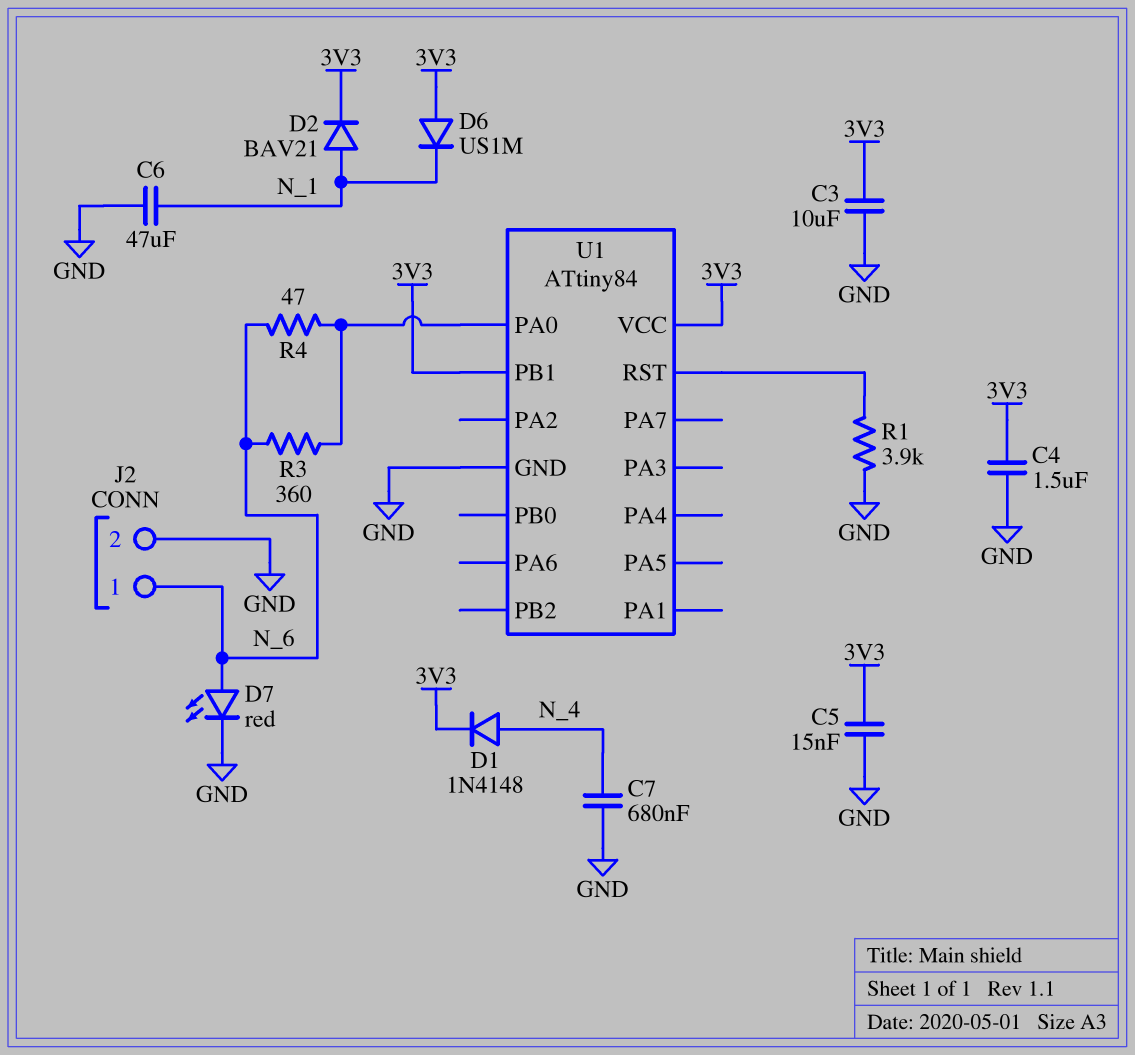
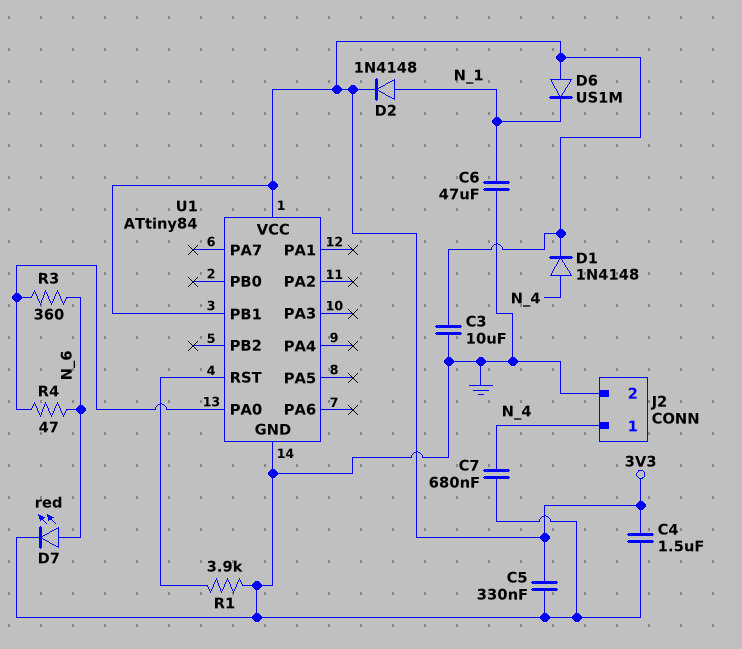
C5: 15nF (3V3, GND) -> 330nF (3V3, GND)
D2: diode BAV21 (A N_1, K 3V3) -> diode 1N4148 (A N_1, K 3V3)
J2 pin 1: N_6 -> N_4

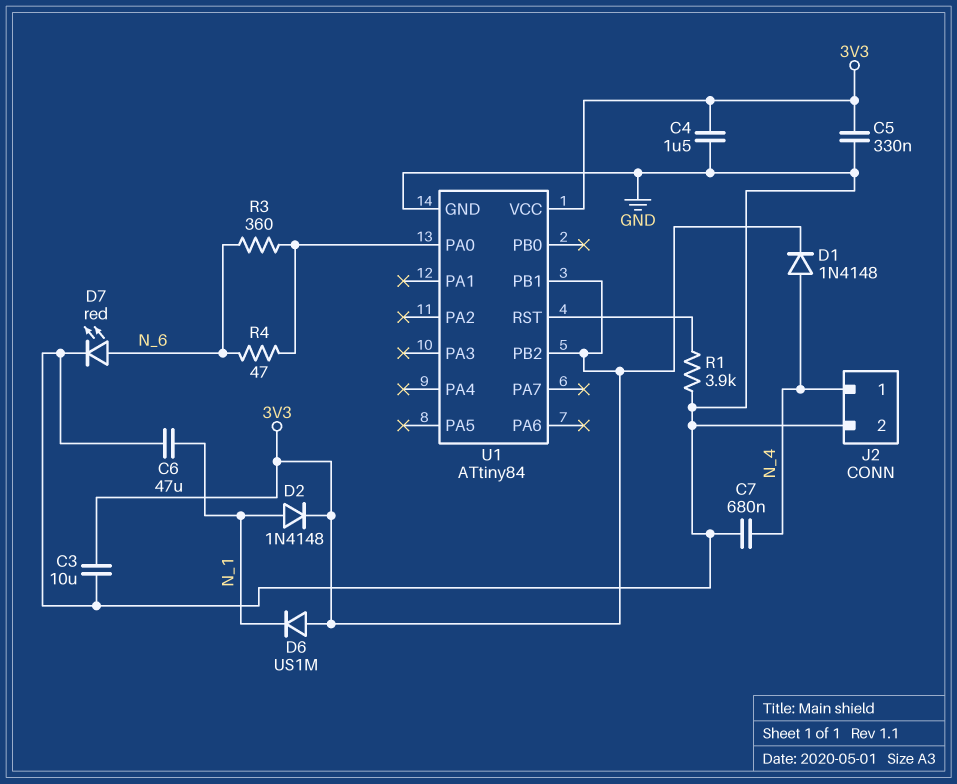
U1 pin PB2: none -> 3V3

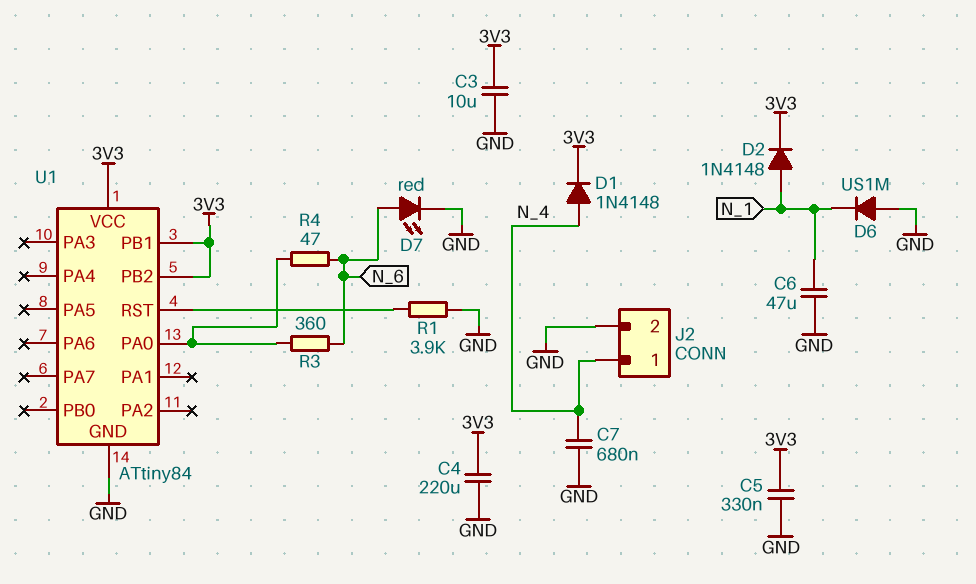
C4: 1.5uF (3V3, GND) -> 220uF (3V3, GND)
D6: diode US1M (A 3V3, K N_1) -> diode US1M (A GND, K N_1)

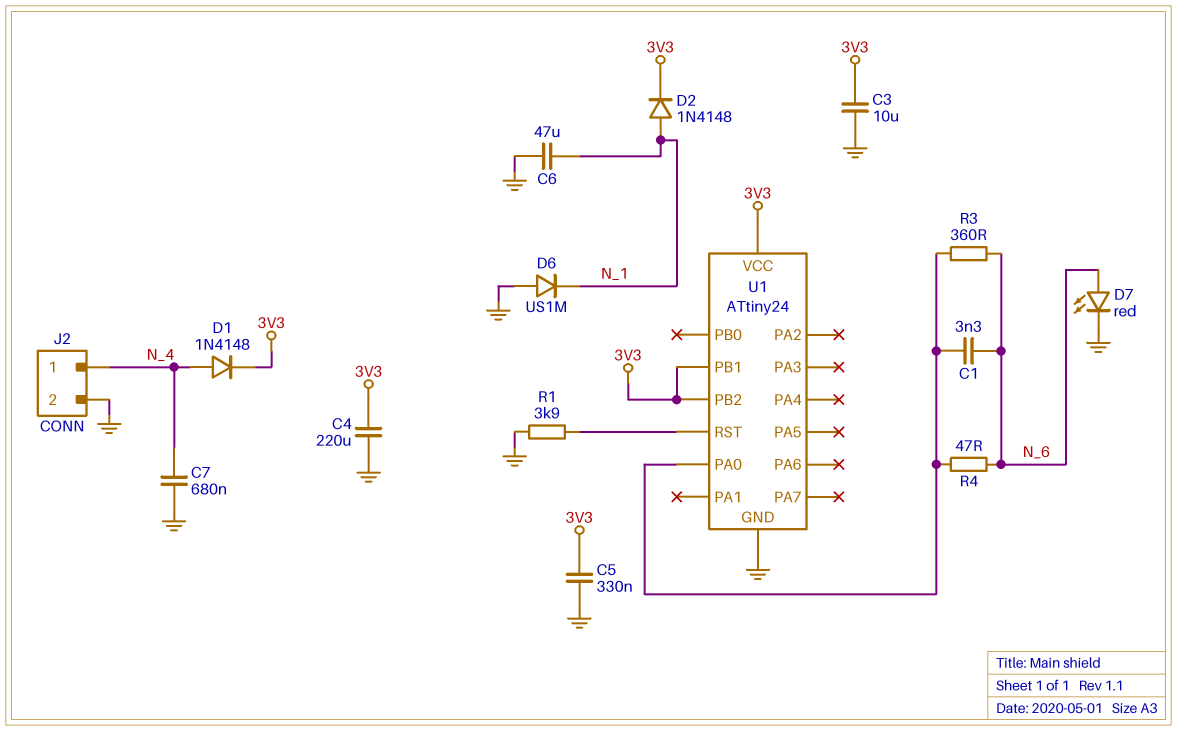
C1: none -> 3.3nF (N_6, U1/PA0)
U1: ATtiny84 -> ATtiny24

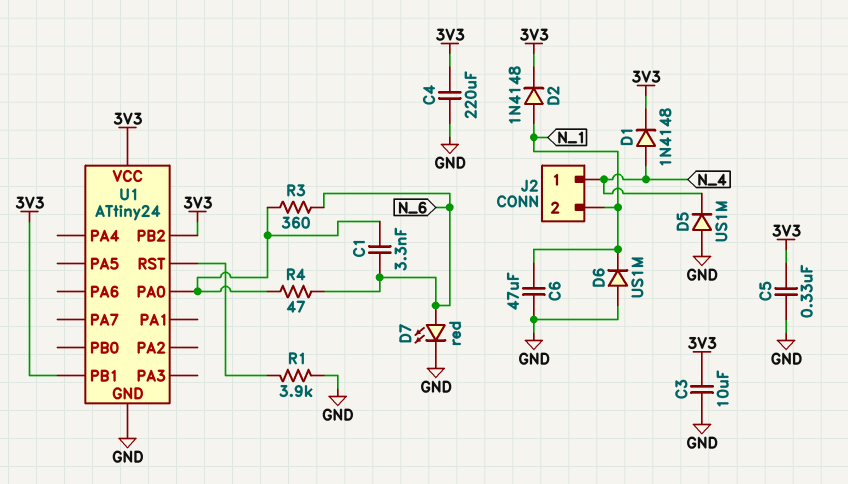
C7: 680nF (GND, N_4) -> none
D5: none -> diode US1M (A GND, K N_4)
J2 pin 2: GND -> N_1

